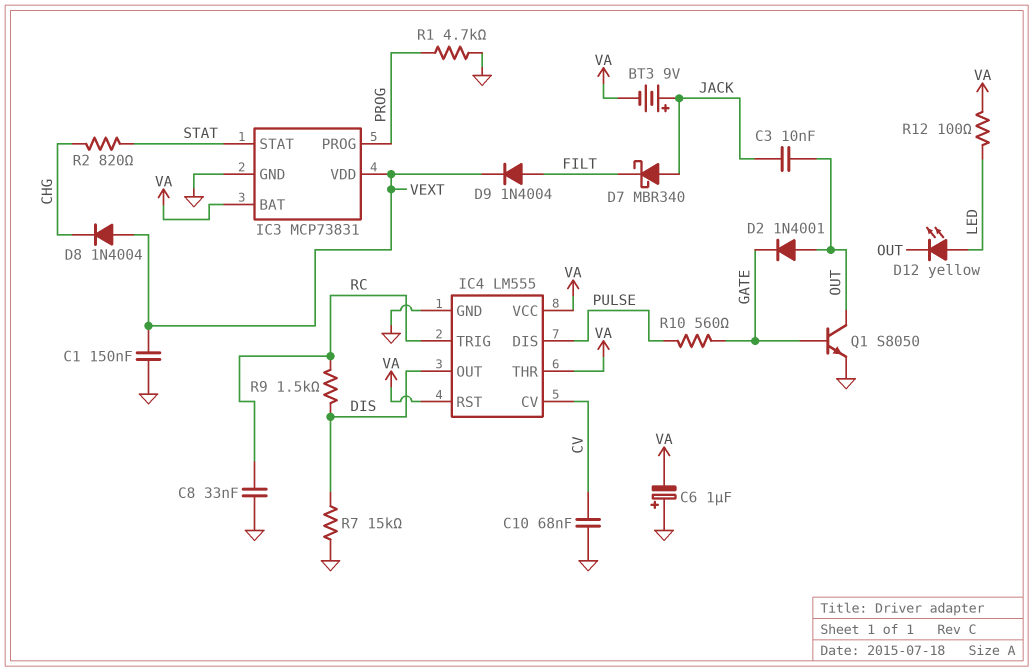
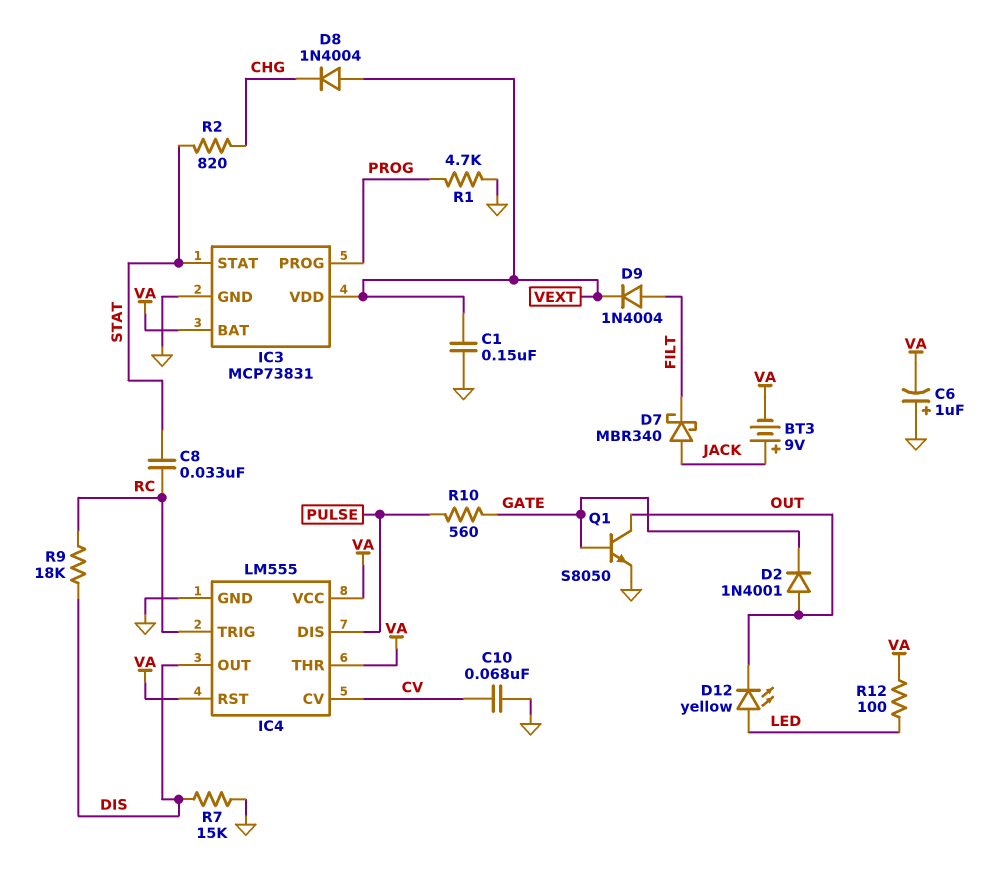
C3: 10nF (JACK, OUT) -> none
C8: 33nF (GND, RC) -> 33nF (RC, STAT)
R9: 1.5k (DIS, RC) -> 18k (DIS, RC)

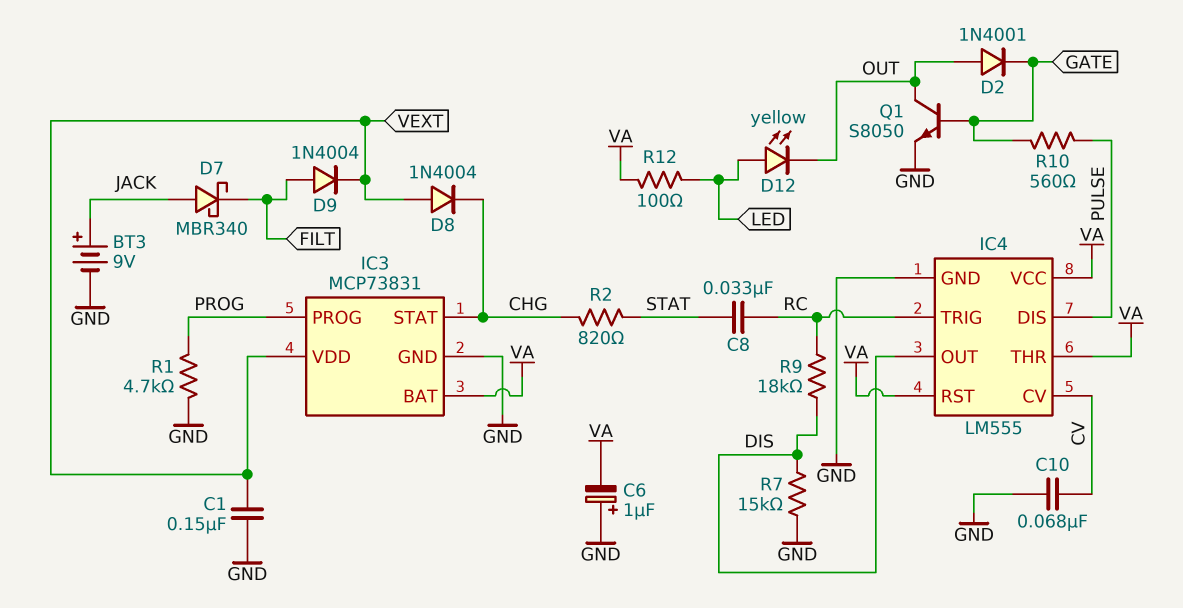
BT3: 9V (plus JACK, minus VA) -> 9V (plus JACK, minus GND)
IC3 pin STAT: STAT -> CHG

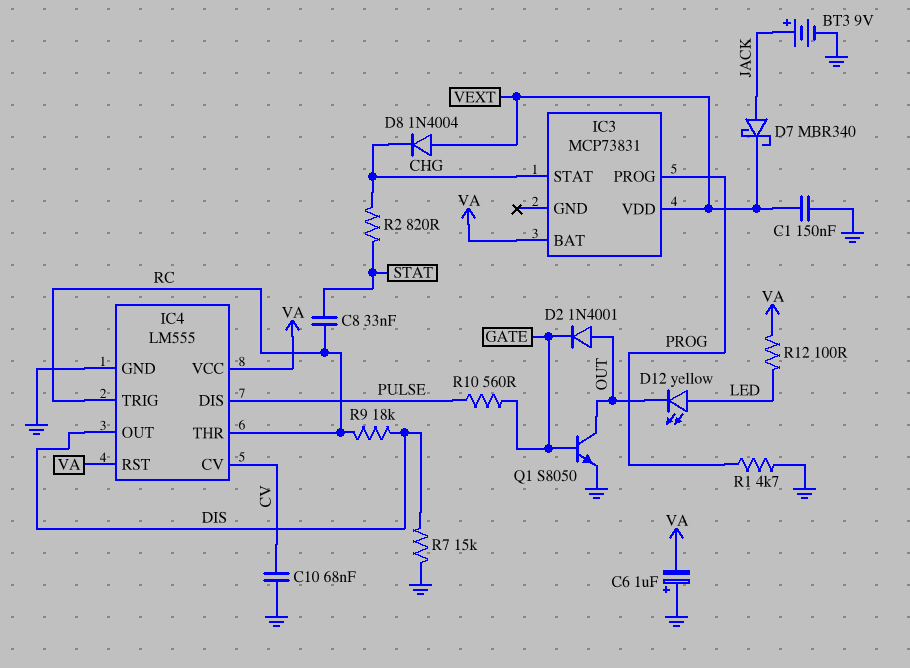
D7: schottky MBR340 (A JACK, K FILT) -> schottky MBR340 (A JACK, K VEXT)
D9: diode 1N4004 (A FILT, K VEXT) -> none
IC3 pin GND: GND -> none
IC4 pin THR: VA -> RC

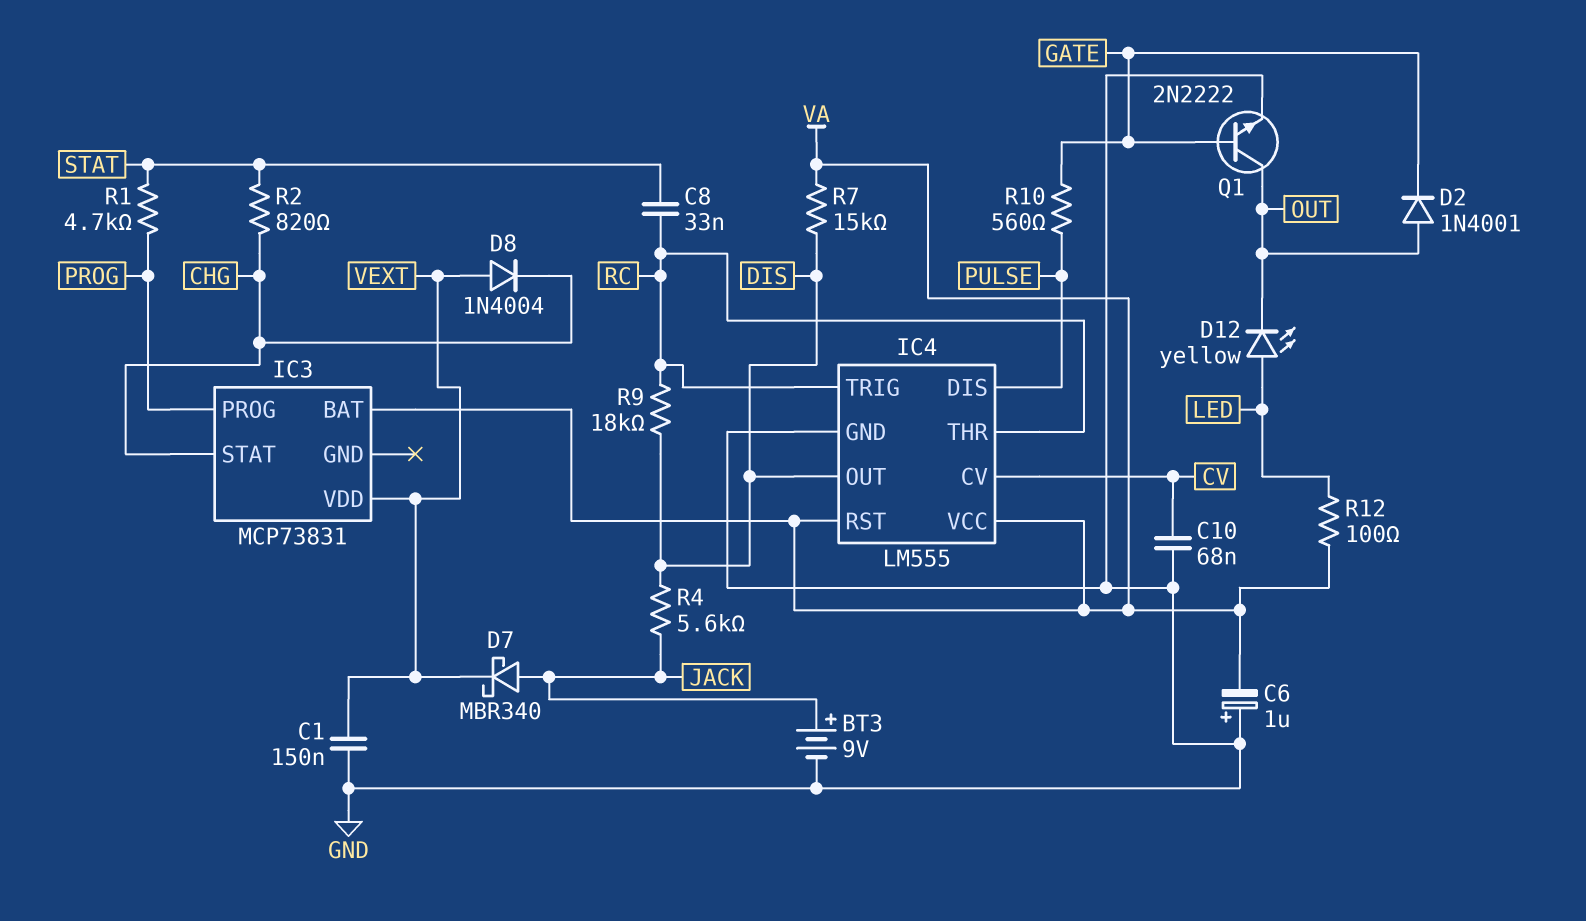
Q1: NPN S8050 (B GATE, C OUT, E GND) -> NPN 2N2222 (B GATE, C OUT, E GND)
R1: 4.7k (GND, PROG) -> 4.7k (PROG, STAT)
R4: none -> 5.6k (DIS, JACK)
R7: 15k (DIS, GND) -> 15k (DIS, VA)

